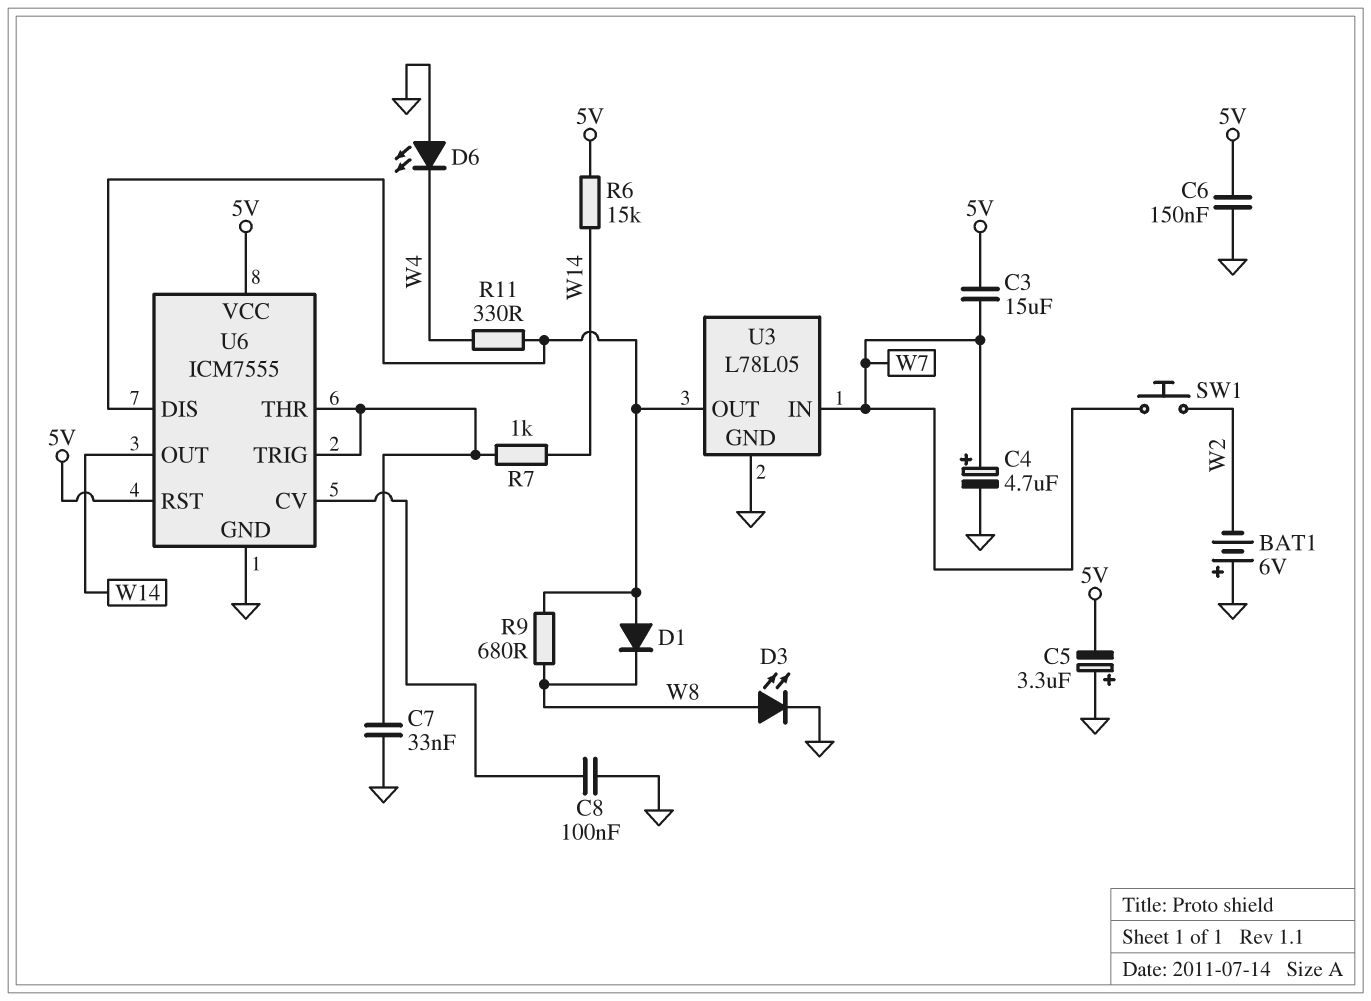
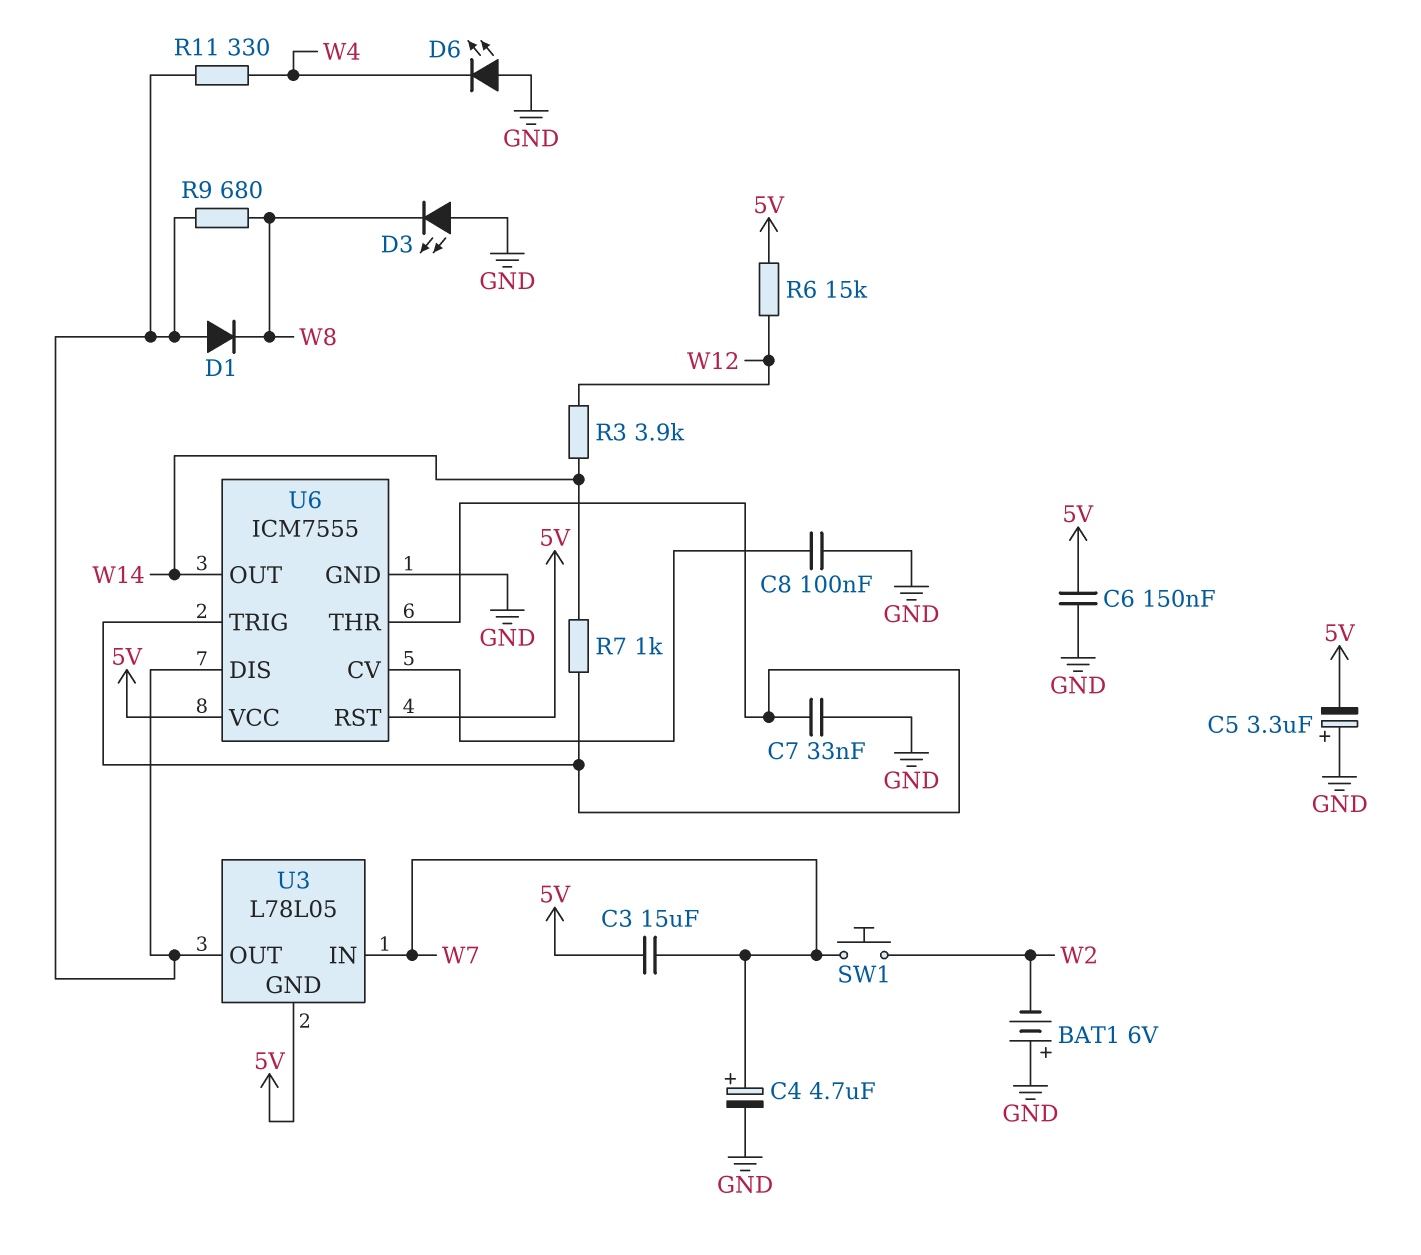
D3: LED (A W8, K GND) -> LED (A GND, K W8)
R3: none -> 3.9k (W12, W14)
R6: 15k (5V, W14) -> 15k (5V, W12)
U3 pin GND: GND -> 5V

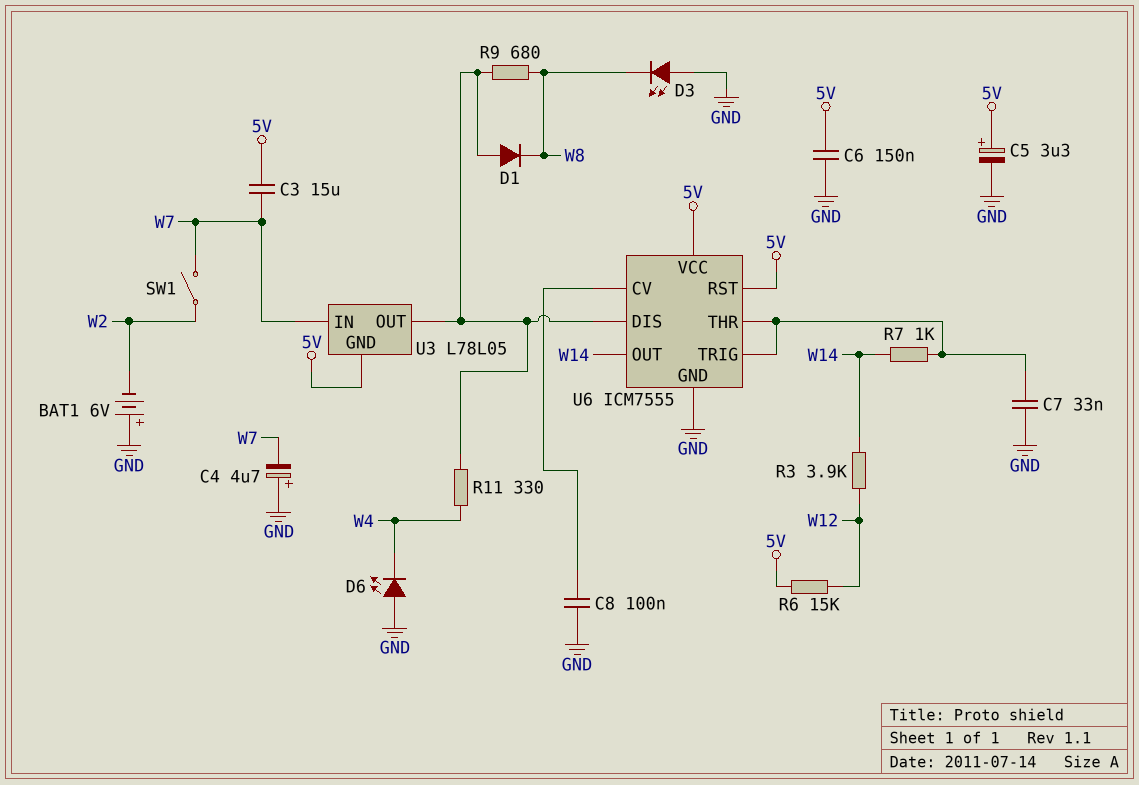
C4: 4.7uF (plus W7, minus GND) -> 4.7uF (plus GND, minus W7)
C5: 3.3uF (plus GND, minus 5V) -> 3.3uF (plus 5V, minus GND)
SW1: button (W2, W7) -> switch (W2, W7)

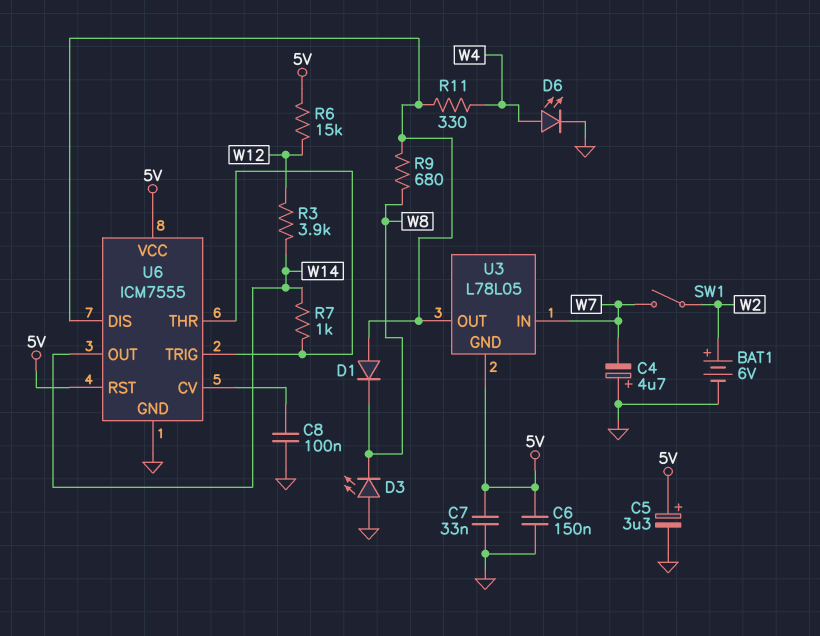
BAT1: 6V (plus GND, minus W2) -> 6V (plus W2, minus GND)
C3: 15uF (5V, W7) -> none
C7: 33nF (GND, U6/THR) -> 33nF (5V, GND)
D6: LED (A GND, K W4) -> LED (A W4, K GND)

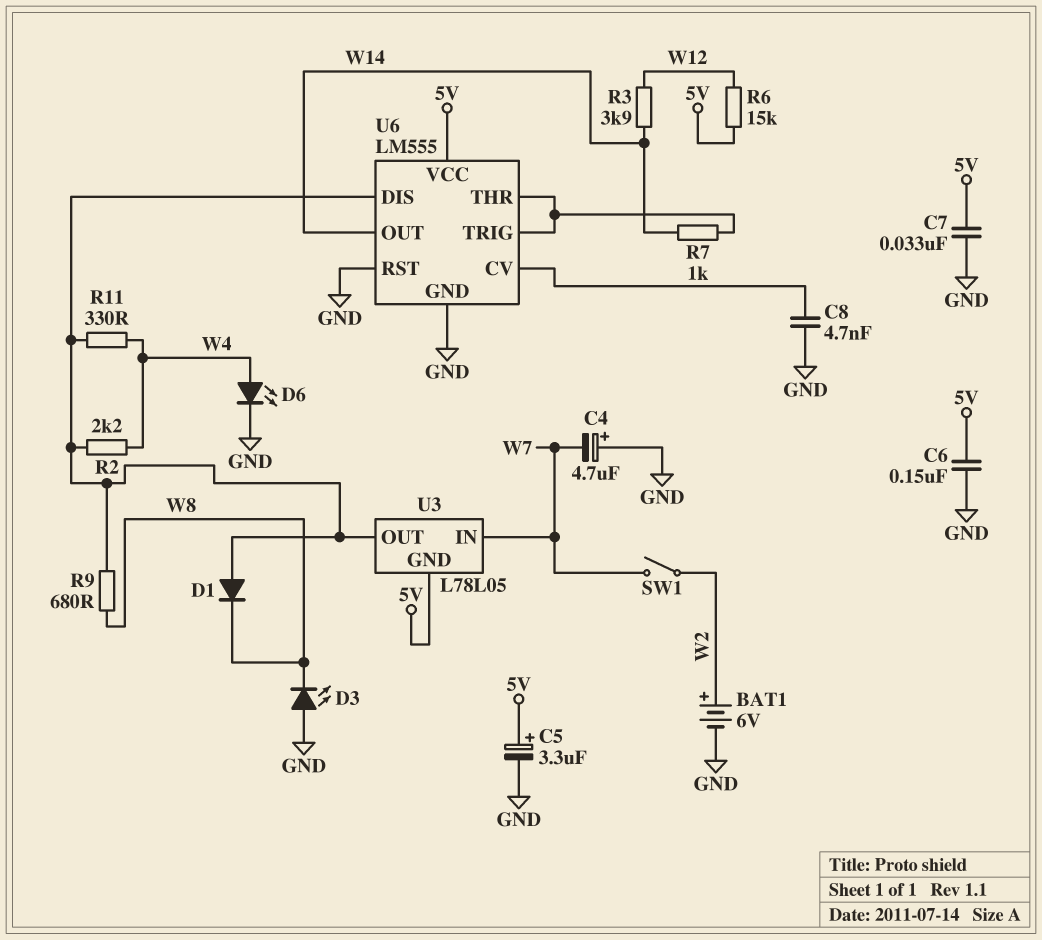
C8: 100nF (GND, U6/CV) -> 4.7nF (GND, U6/CV)
R2: none -> 2.2k (U3/OUT, W4)
U6: ICM7555 -> LM555
U6 pin RST: 5V -> GND

